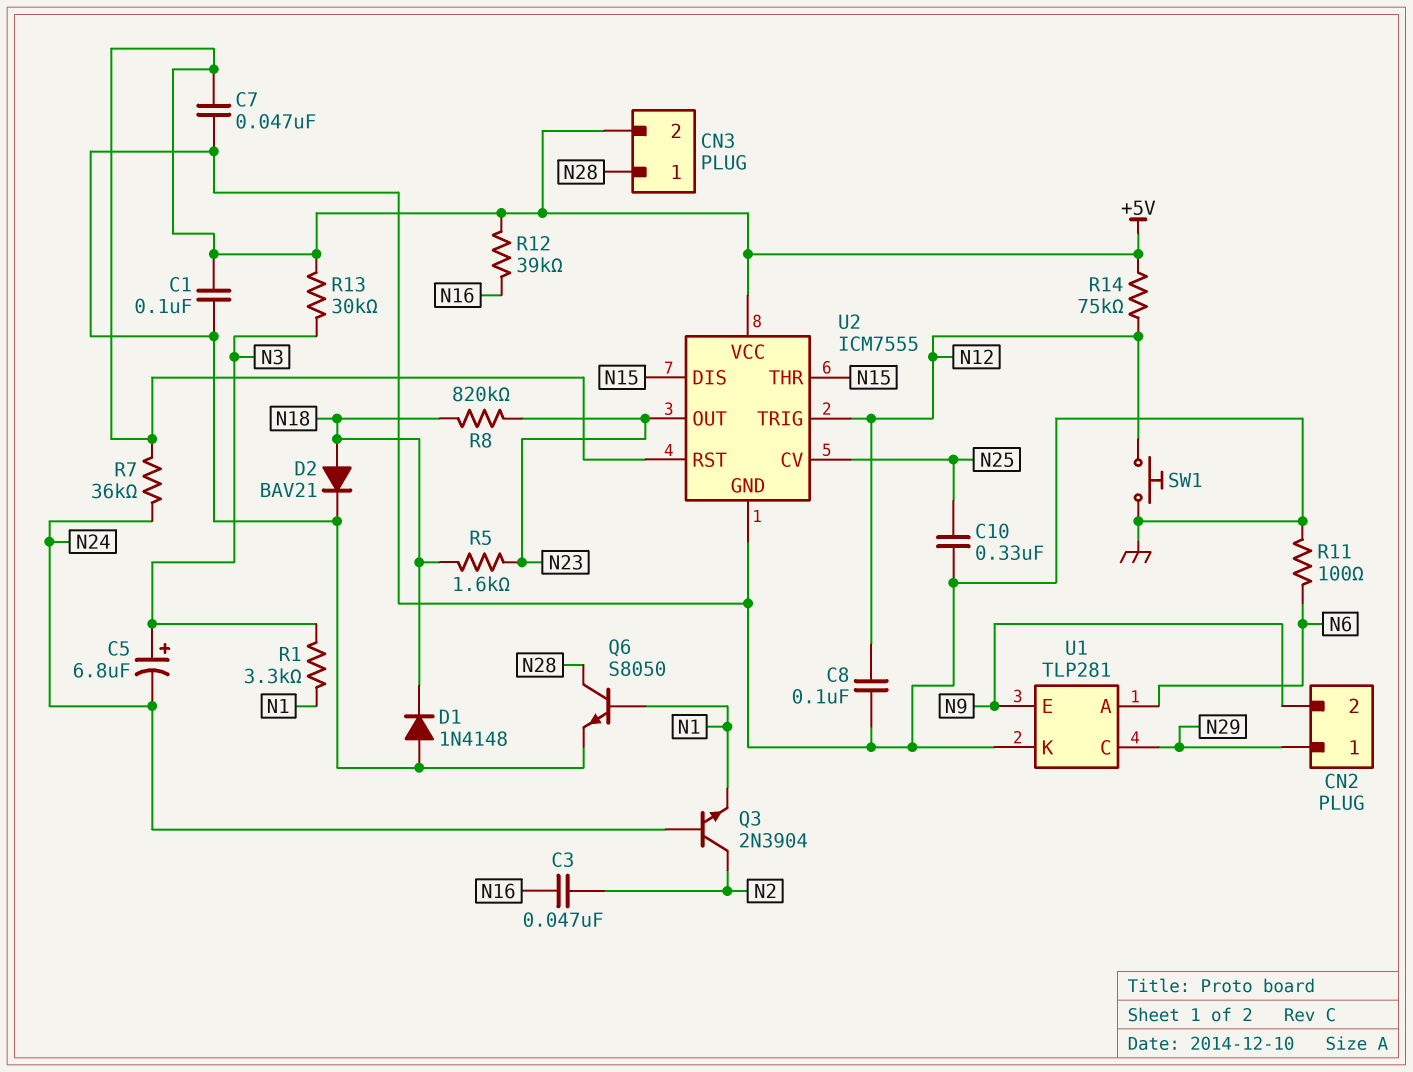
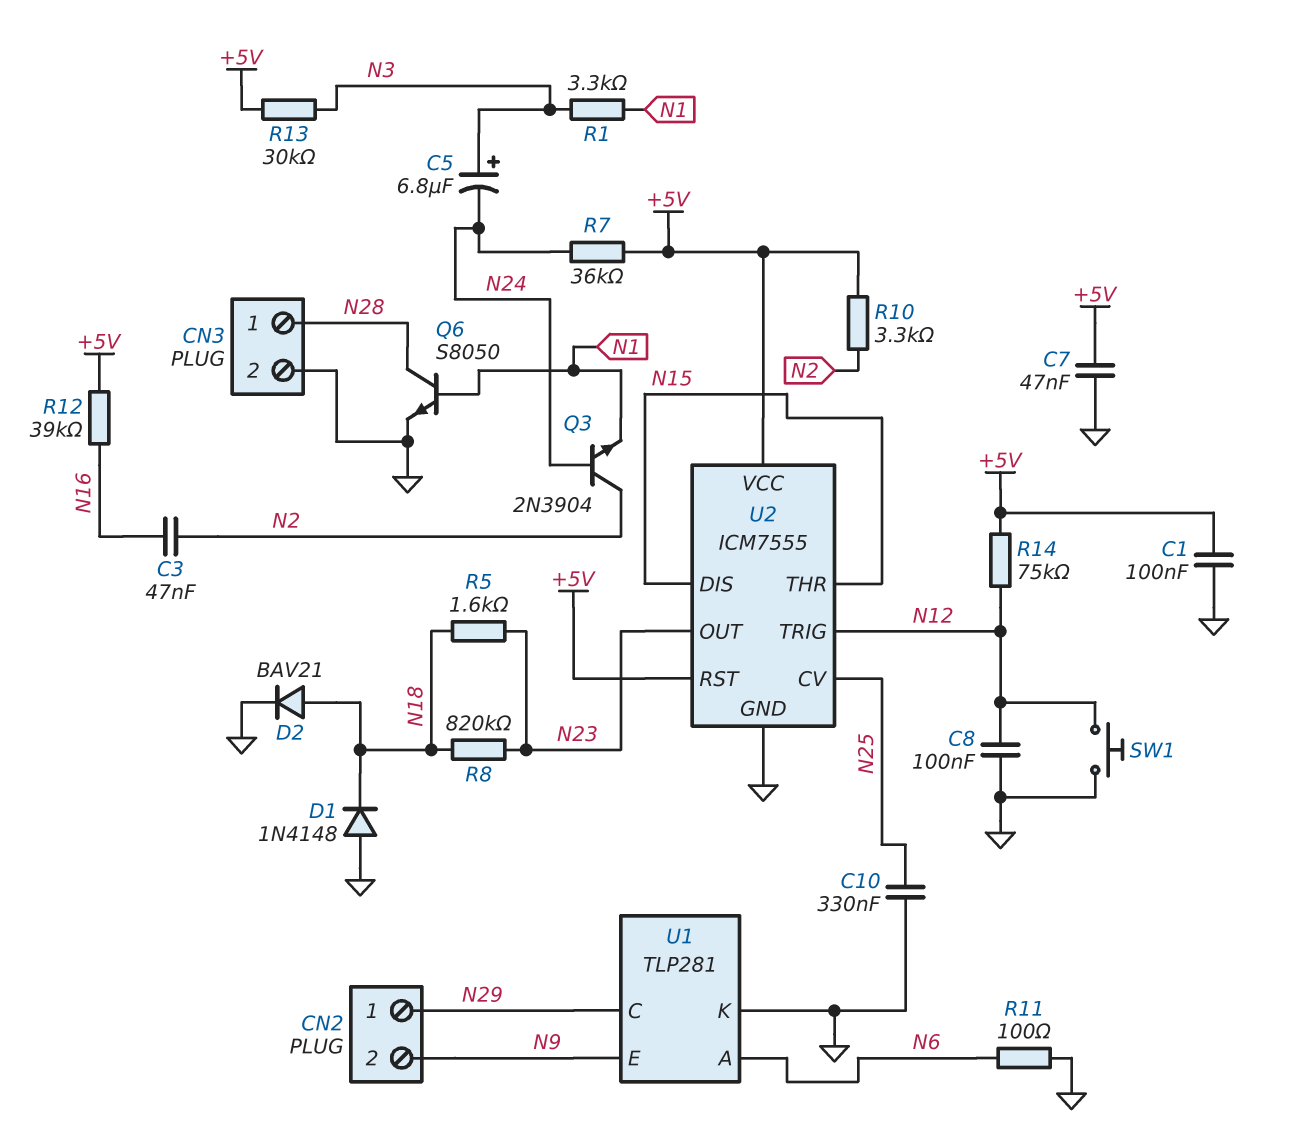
CN3 pin 2: +5V -> GND
R10: none -> 3.3k (+5V, N2)

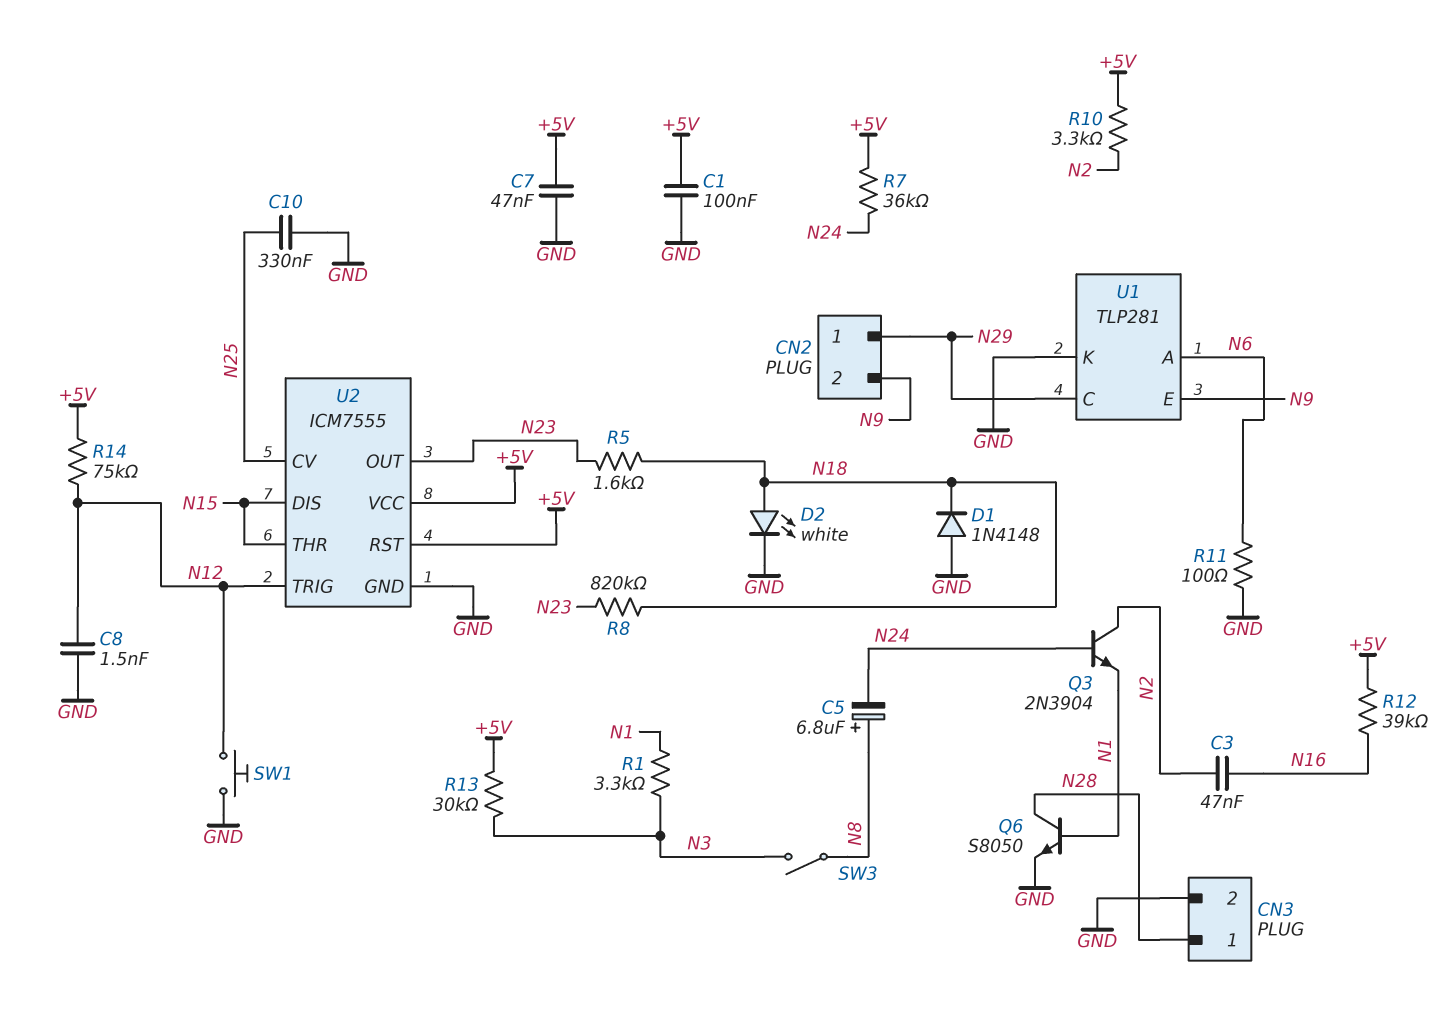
C5: 6.8uF (plus N3, minus N24) -> 6.8uF (plus N8, minus N24)
C8: 100nF (GND, N12) -> 1.5nF (GND, N12)
D2: diode BAV21 (A N18, K GND) -> LED white (A N18, K GND)
SW3: none -> switch (N3, N8)

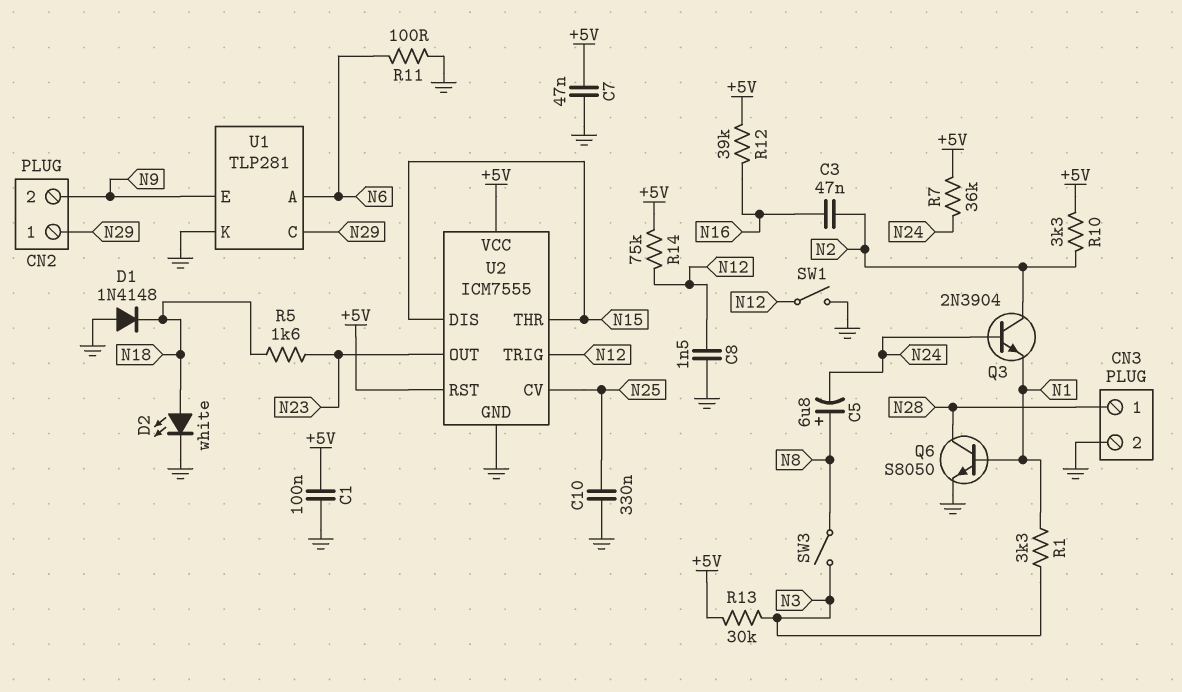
R8: 820k (N18, N23) -> none
SW1: button (GND, N12) -> switch (GND, N12)

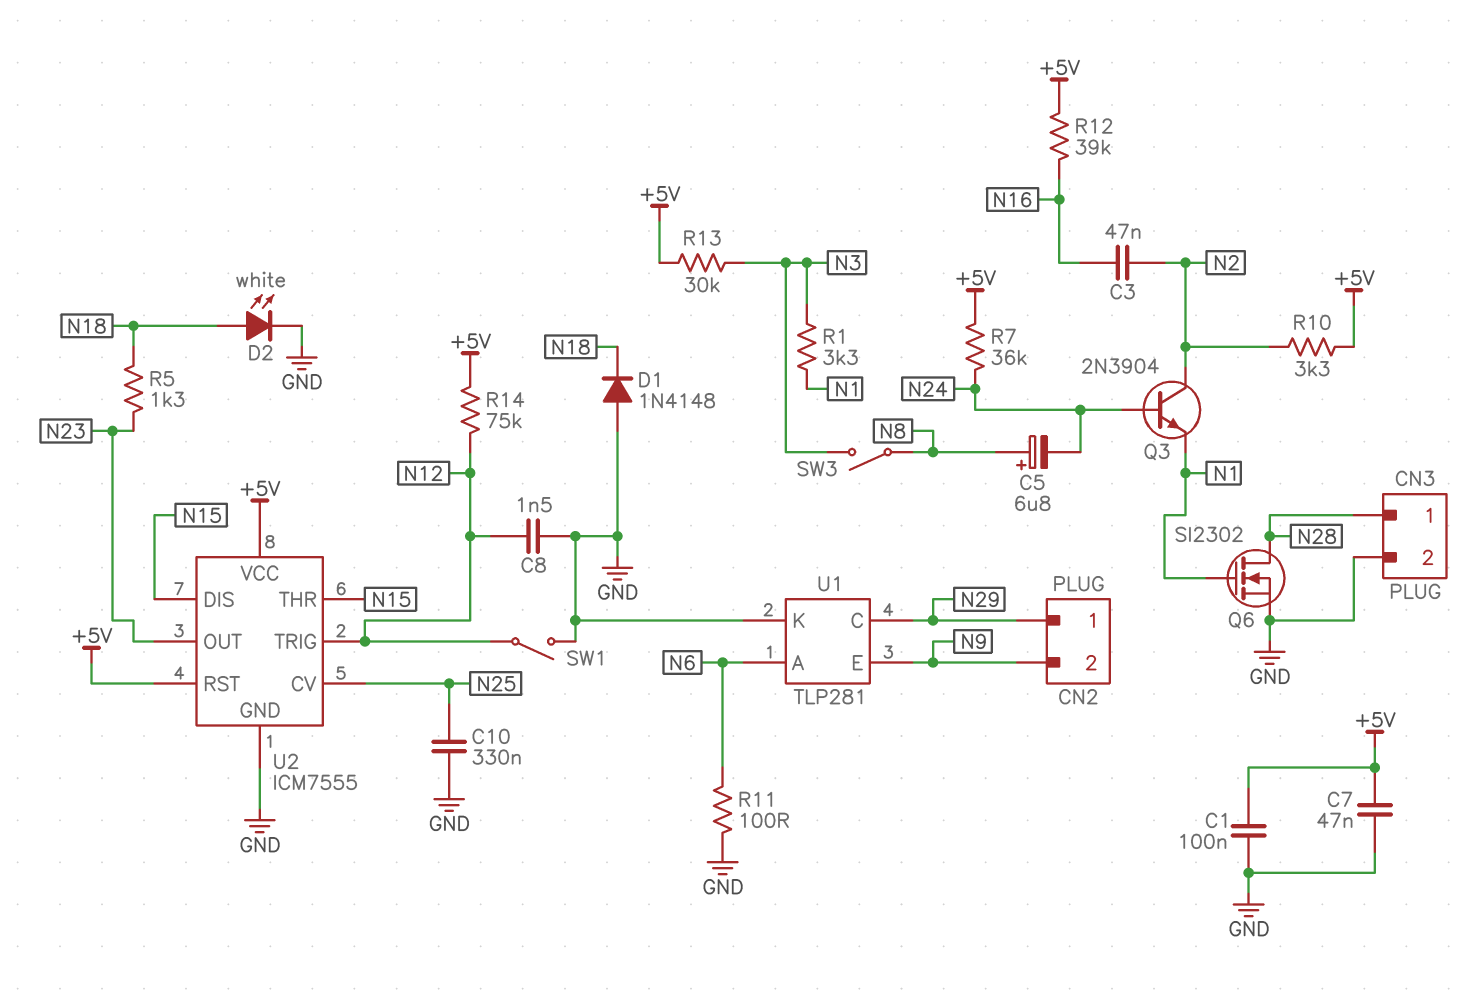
Q6: NPN S8050 (B N1, C N28, E GND) -> NMOS SI2302 (G N1, D N28, S GND)
R5: 1.6k (N18, N23) -> 1.3k (N18, N23)

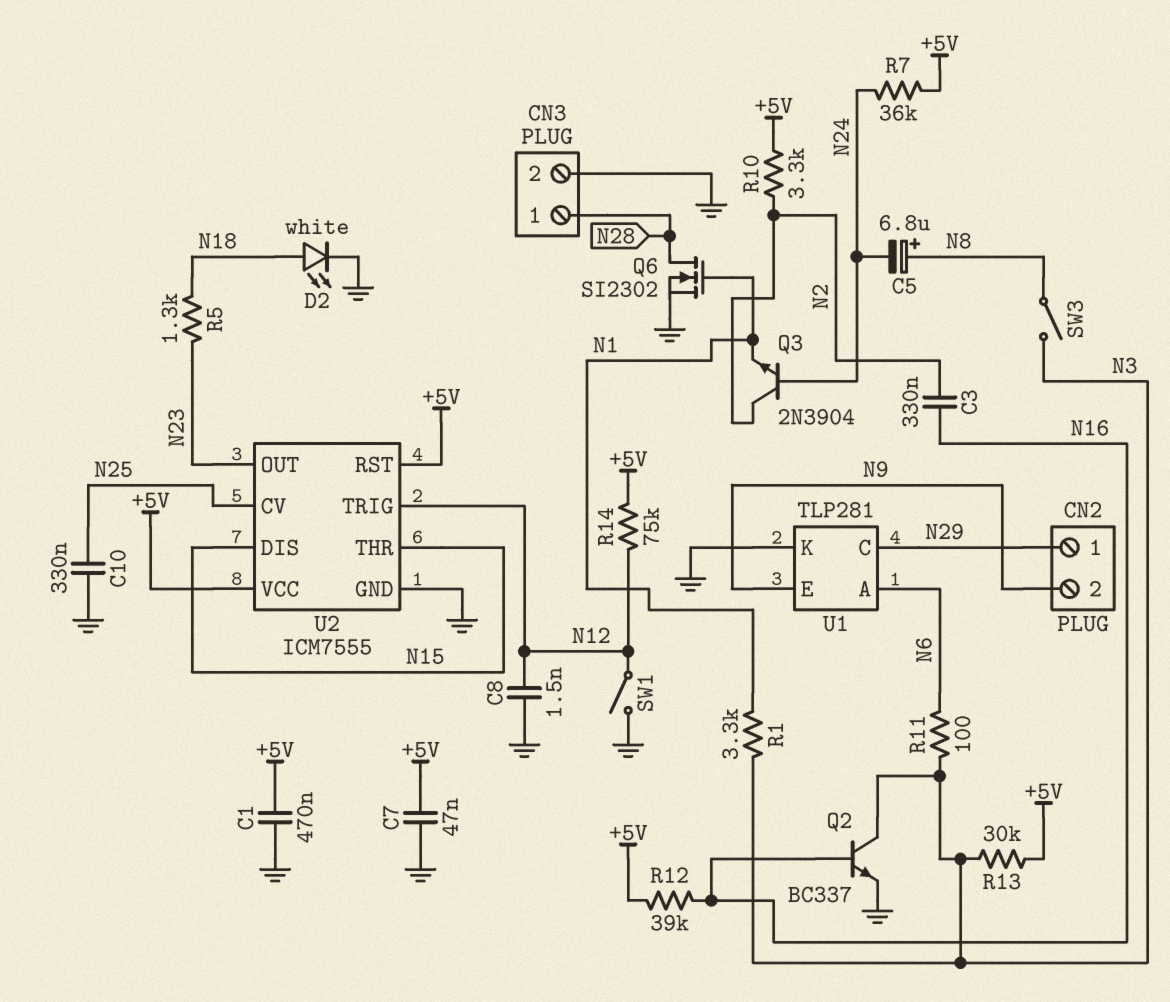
C1: 100nF (+5V, GND) -> 470nF (+5V, GND)
C3: 47nF (N2, N16) -> 330nF (N2, N16)
D1: diode 1N4148 (A GND, K N18) -> none
Q2: none -> NPN BC337 (B N16, C N3, E GND)
R11: 100 (GND, N6) -> 100 (N3, N6)

